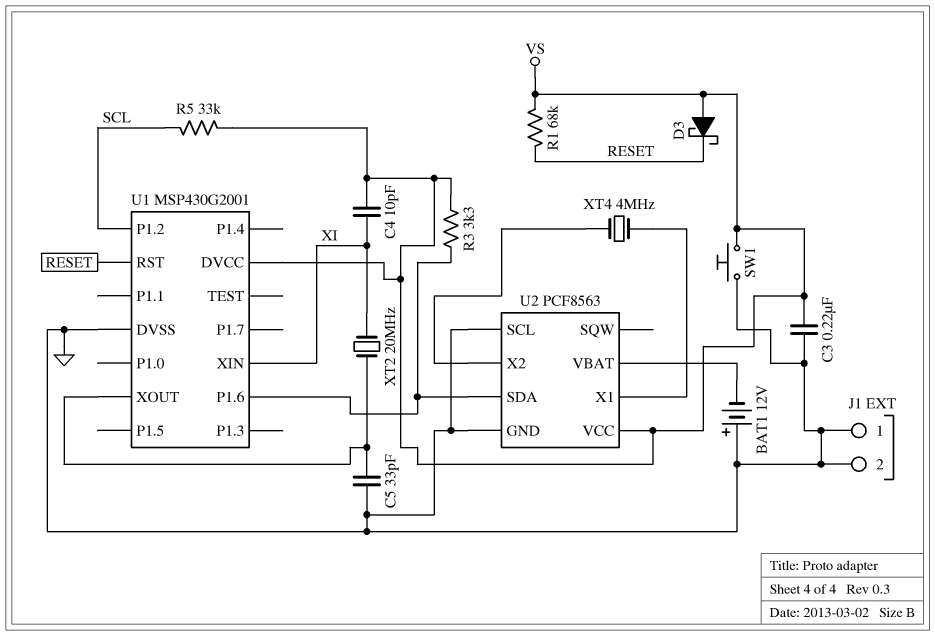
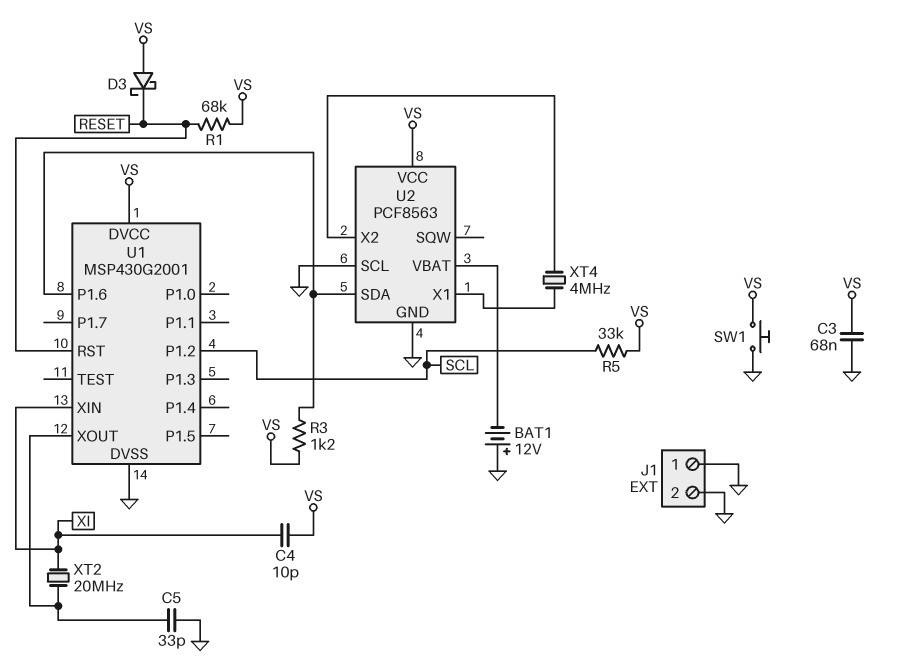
C3: 220nF (GND, VS) -> 68nF (GND, VS)
R3: 3.3k (U1/P1.6, VS) -> 1.2k (U1/P1.6, VS)

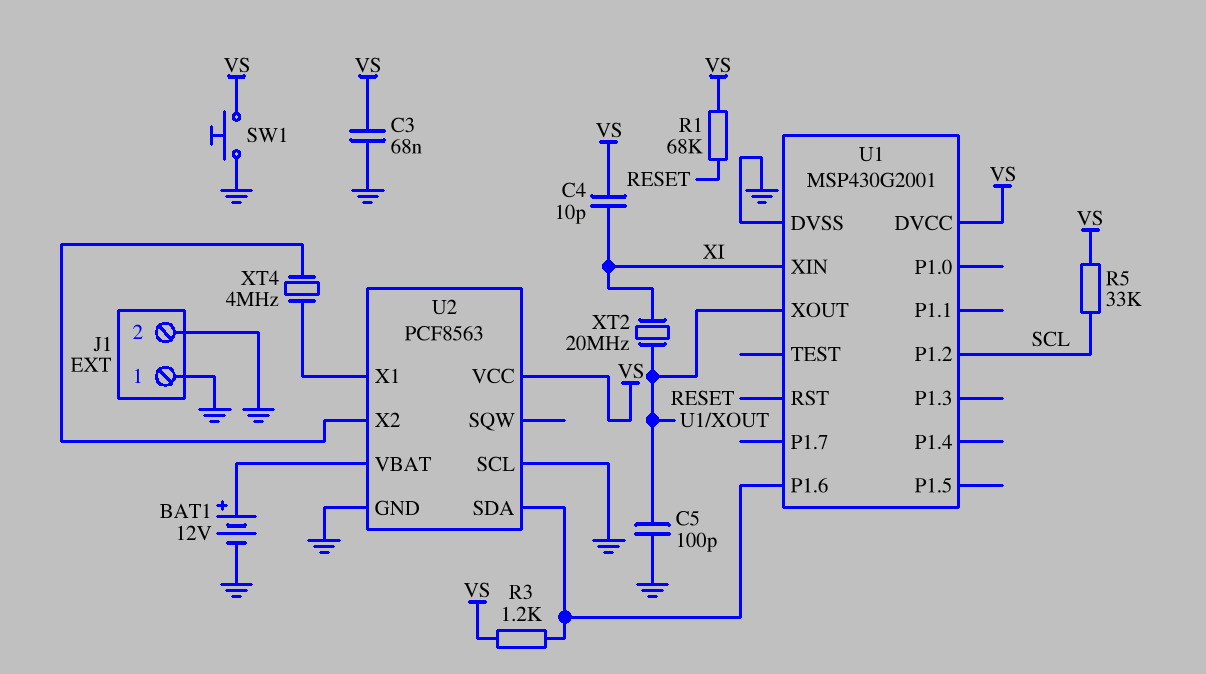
BAT1: 12V (plus GND, minus U2/VBAT) -> 12V (plus U2/VBAT, minus GND)
C5: 33pF (GND, U1/XOUT) -> 100pF (GND, U1/XOUT)
D3: schottky (A VS, K RESET) -> none

